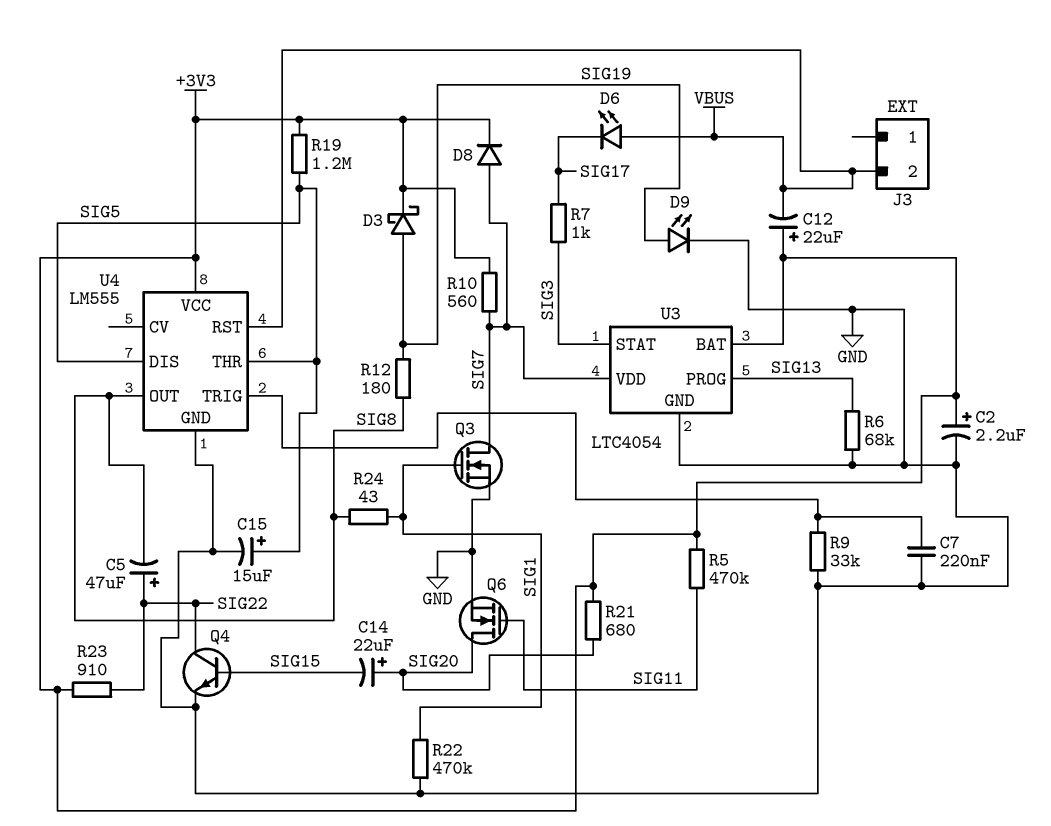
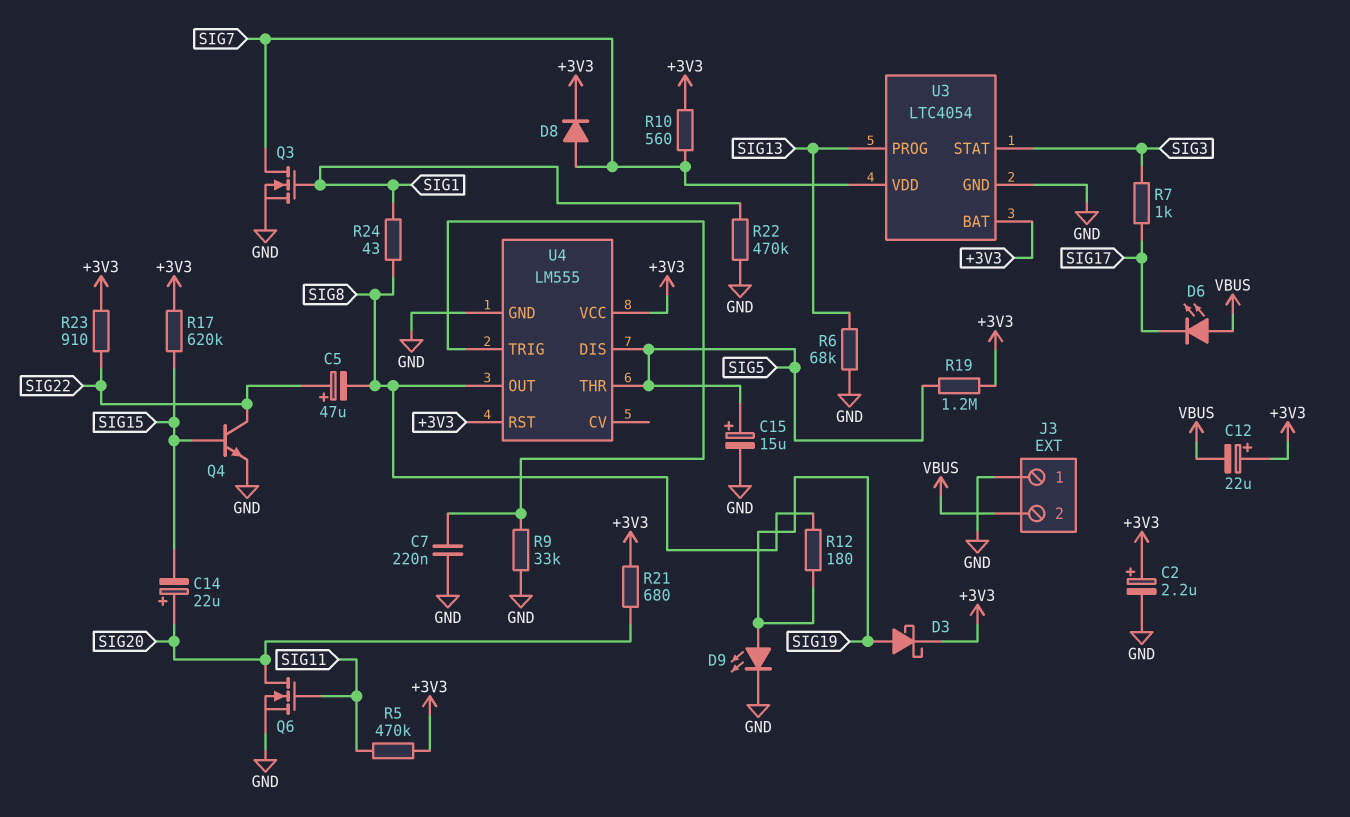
J3 pin 1: none -> GND
R17: none -> 620k (+3V3, SIG15)
U4 pin RST: VBUS -> +3V3

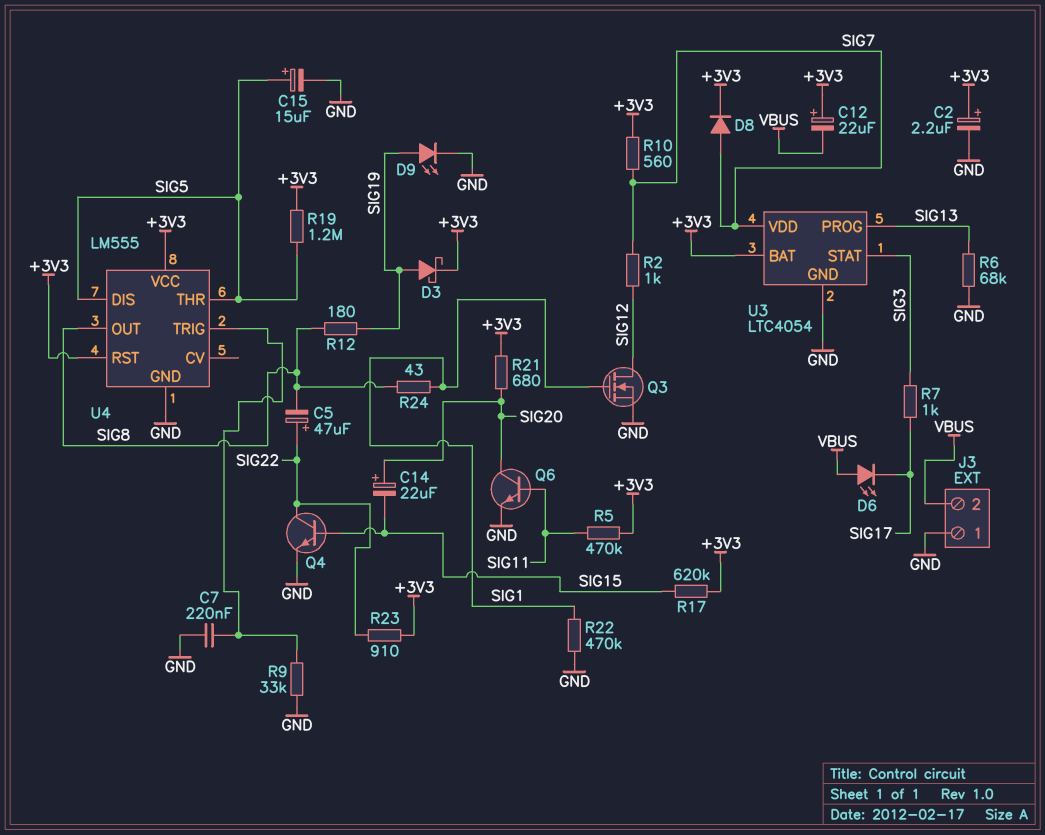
Q3: NMOS (G SIG1, D SIG7, S GND) -> NMOS (G SIG1, D SIG12, S GND)
Q6: NMOS (G SIG11, D SIG20, S GND) -> NPN (B SIG11, C SIG20, E GND)
R2: none -> 1k (SIG7, SIG12)

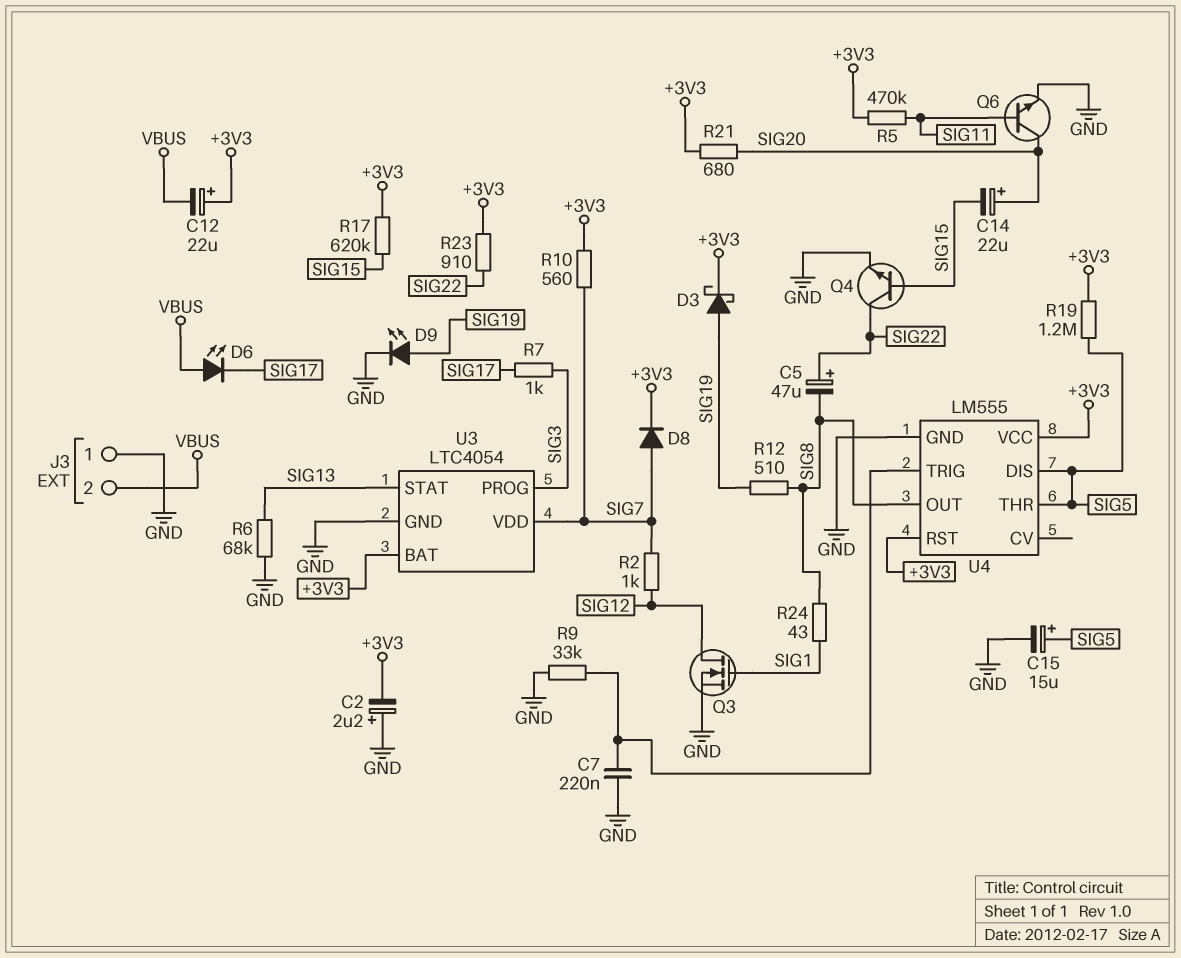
C2: 2.2uF (plus +3V3, minus GND) -> 2.2uF (plus GND, minus +3V3)
R12: 180 (SIG8, SIG19) -> 510 (SIG8, SIG19)
R22: 470k (GND, SIG1) -> none
U3 pin PROG: SIG13 -> SIG3
U3 pin STAT: SIG3 -> SIG13

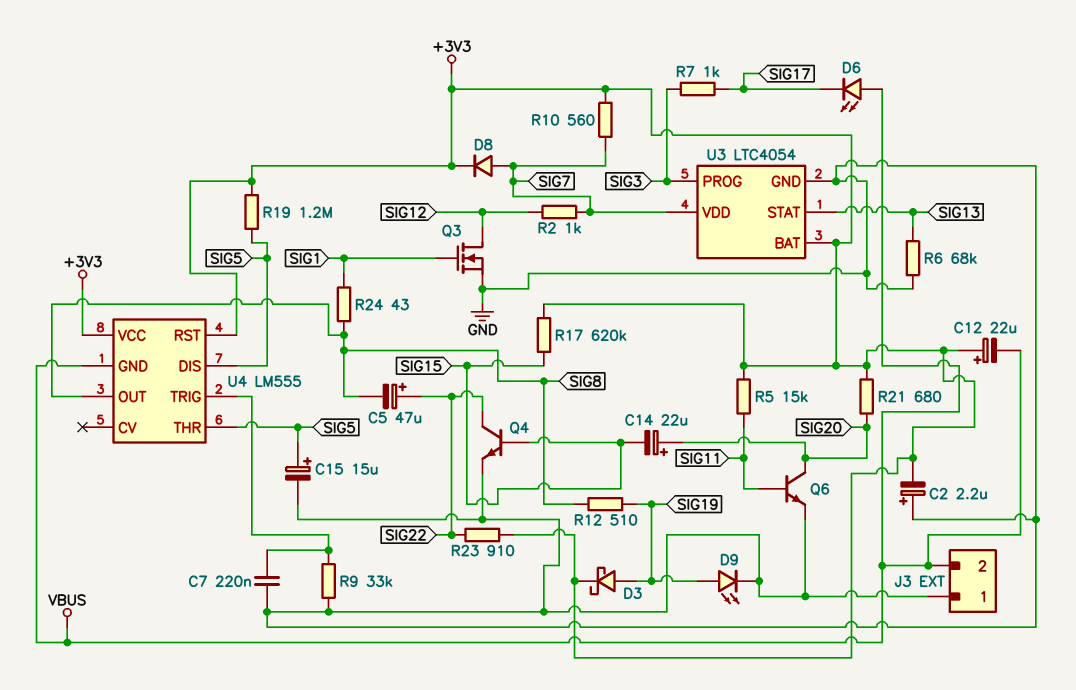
R5: 470k (+3V3, SIG11) -> 15k (+3V3, SIG11)
U4 pin GND: GND -> VBUS

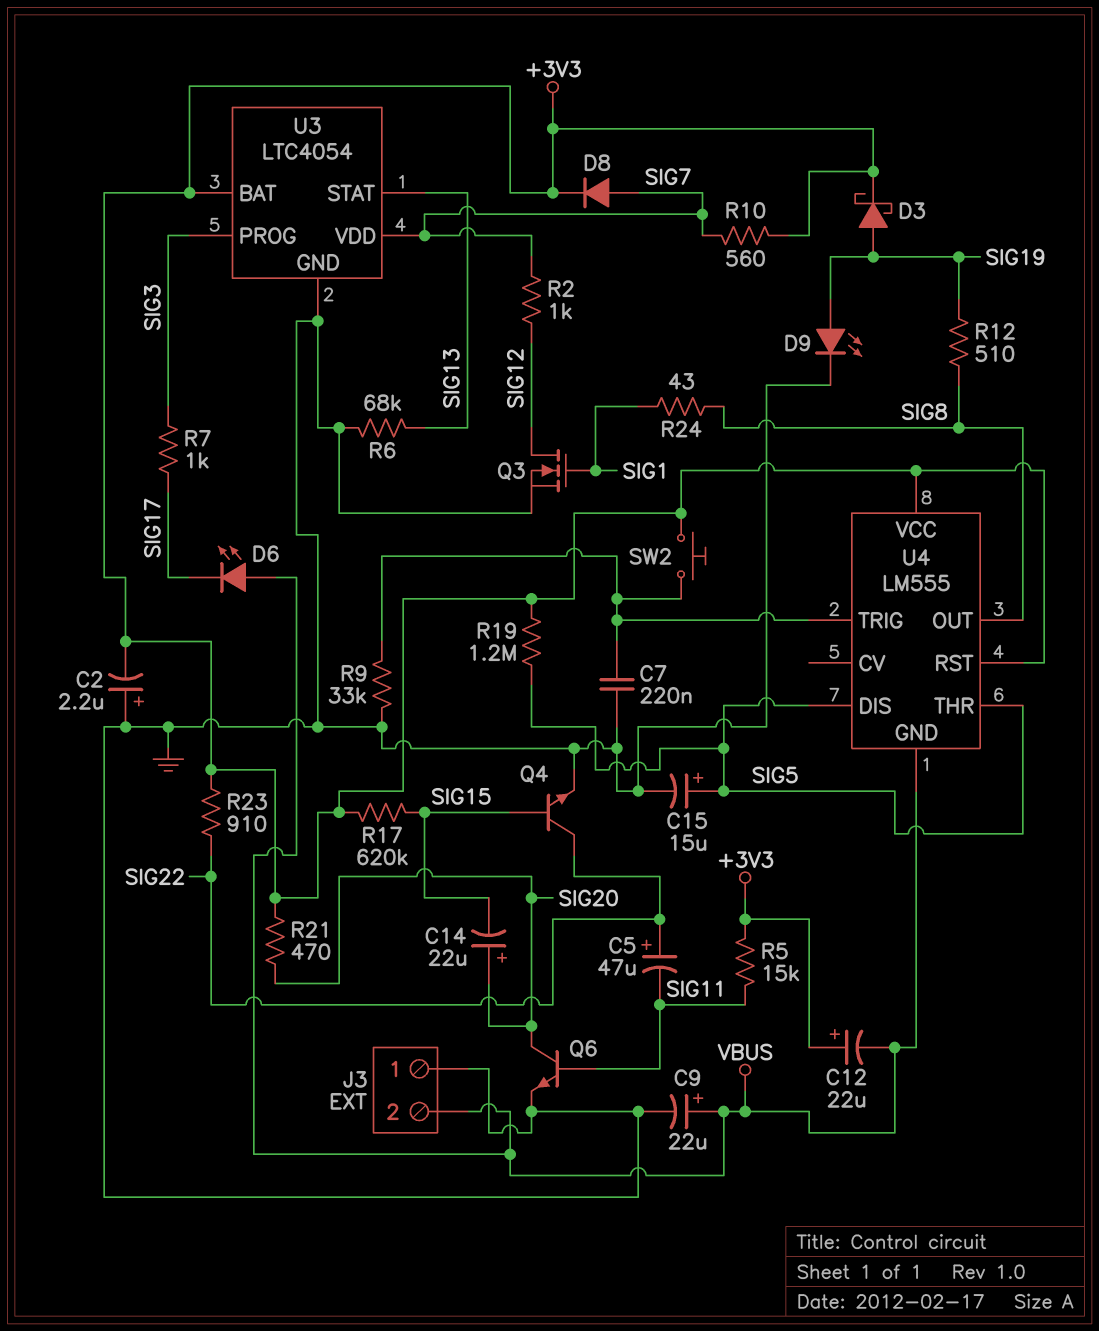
C5: 47uF (plus SIG22, minus SIG8) -> 47uF (plus SIG22, minus SIG11)
C9: none -> 22uF (plus VBUS, minus GND)
R21: 680 (+3V3, SIG20) -> 470 (+3V3, SIG20)
SW2: none -> button (+3V3, U4/TRIG)

